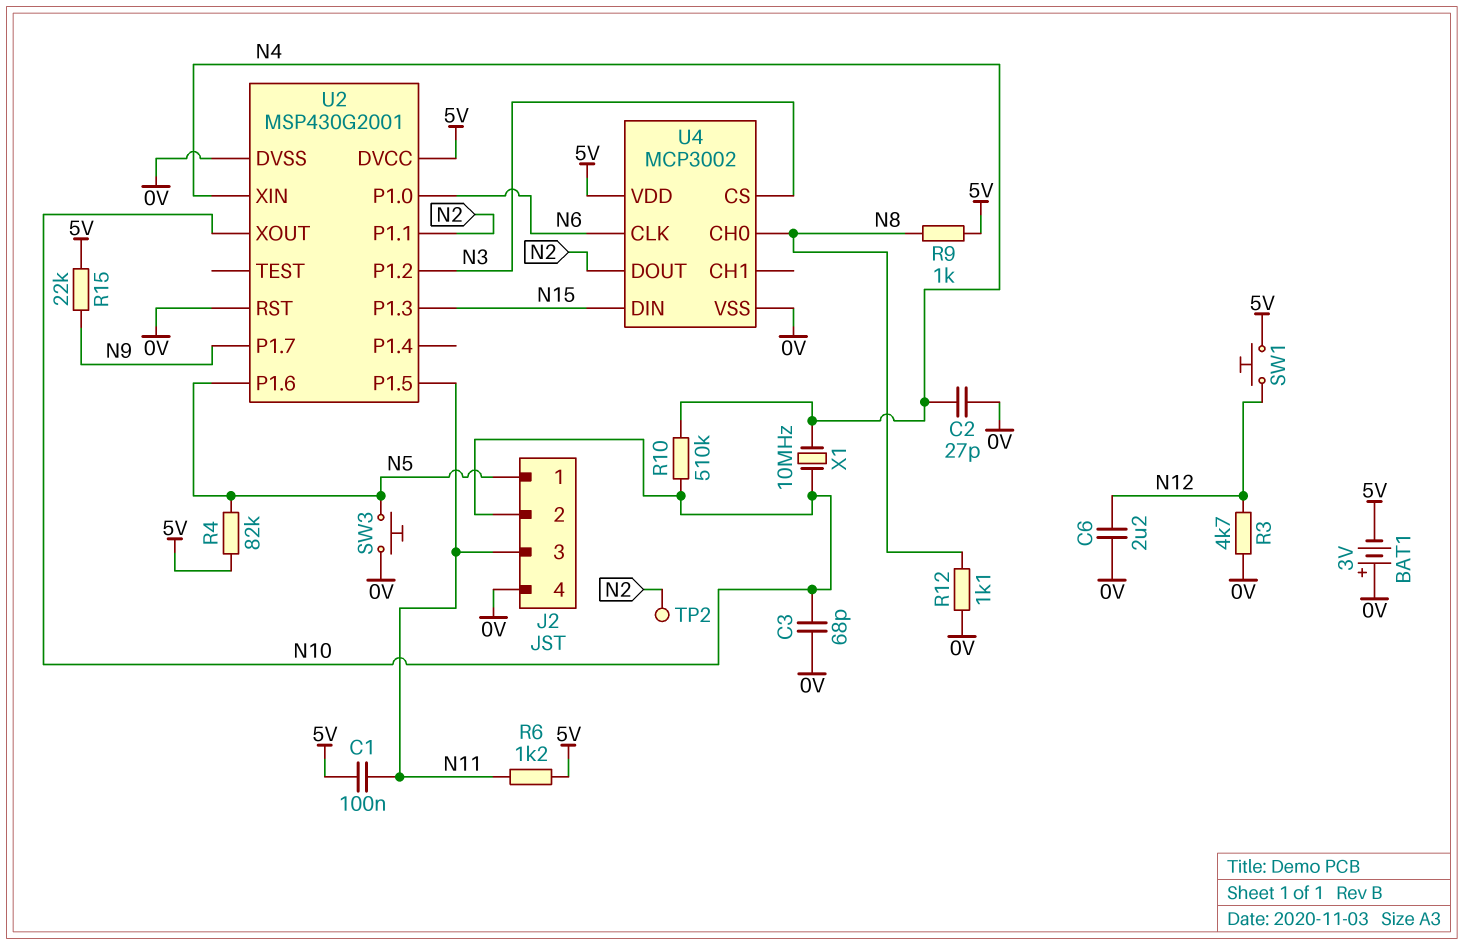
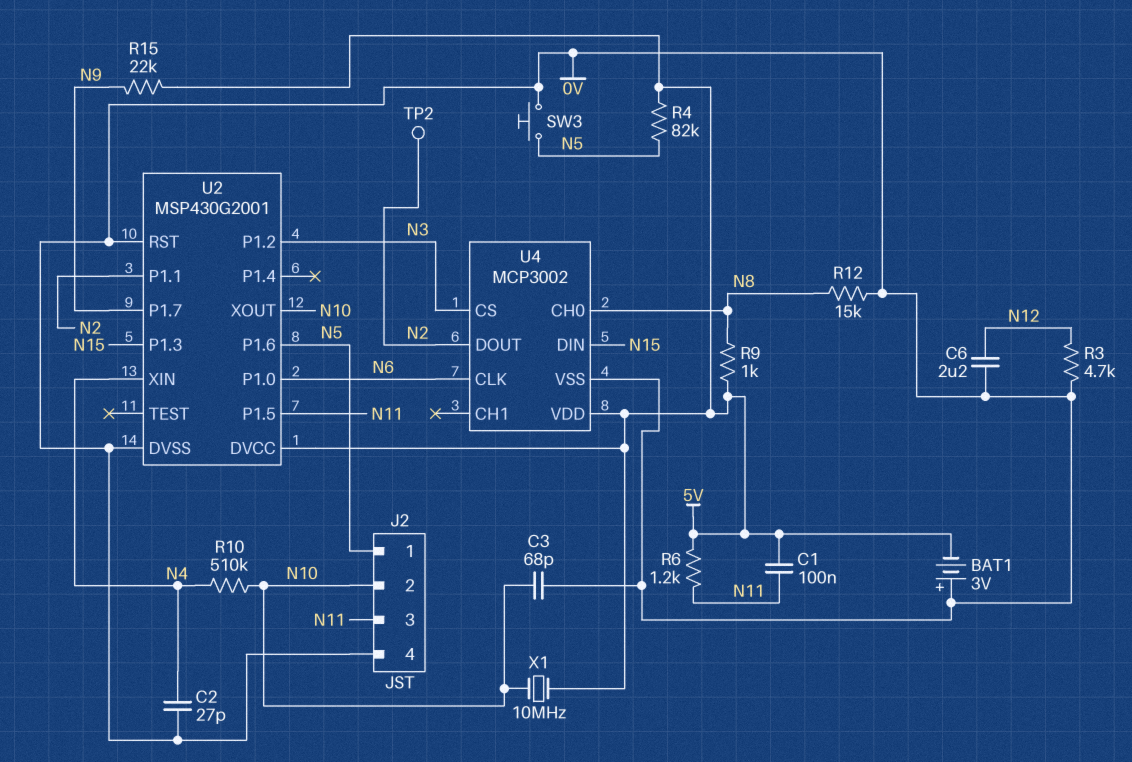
R12: 1.1k (0V, N8) -> 15k (0V, N8)
SW1: button (5V, N12) -> none
X1: 10MHz (N4, N10) -> 10MHz (5V, N10)

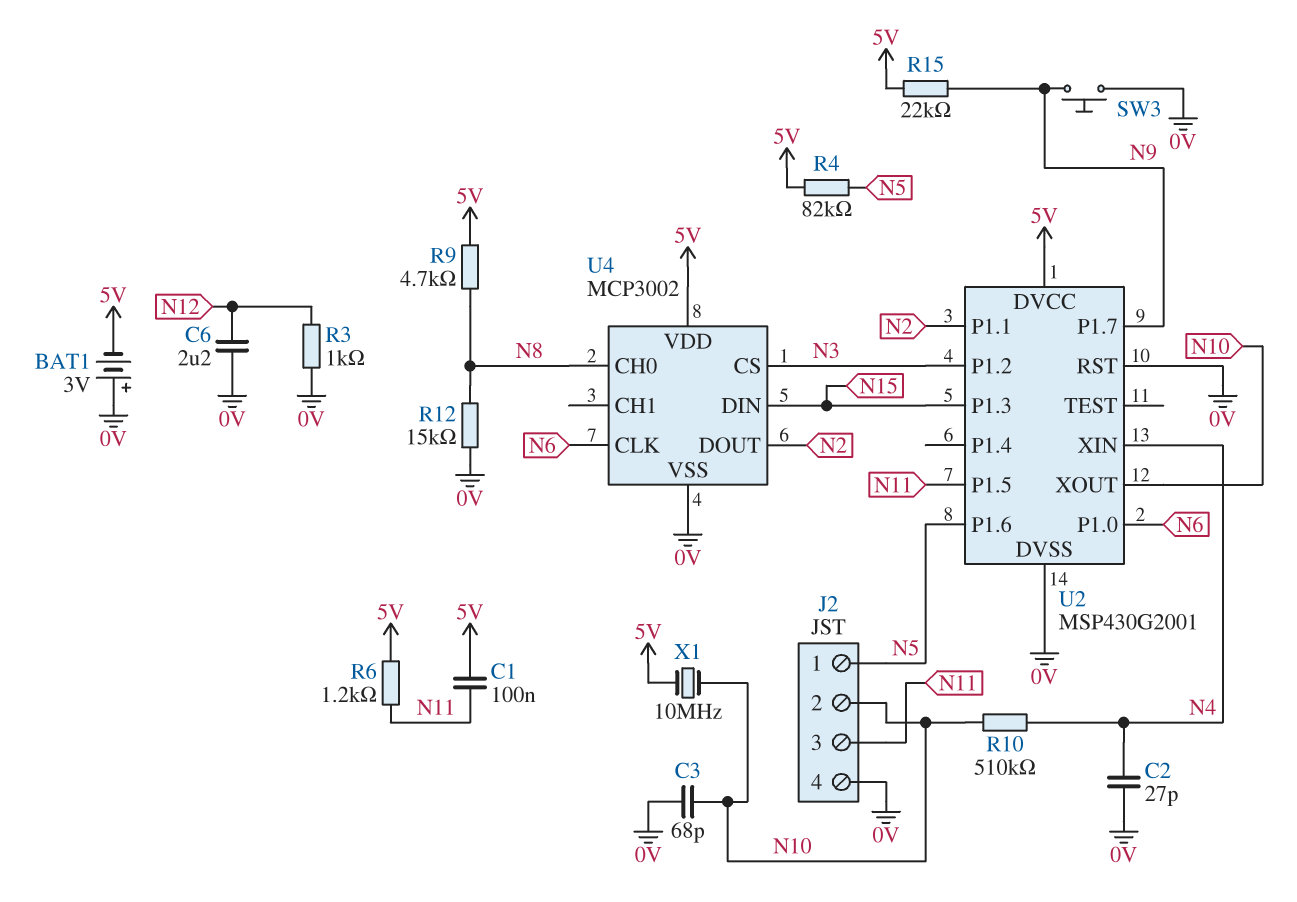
R3: 4.7k (0V, N12) -> 1k (0V, N12)
R9: 1k (5V, N8) -> 4.7k (5V, N8)
SW3: button (0V, N5) -> button (0V, N9)
TP2: test point (N2) -> none

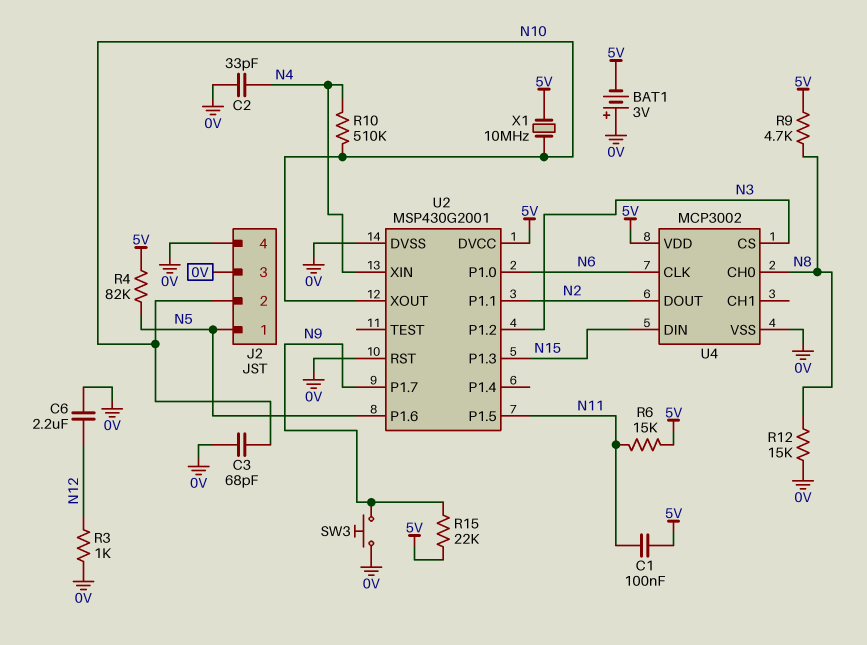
C2: 27pF (0V, N4) -> 33pF (0V, N4)
J2 pin 3: N11 -> 0V
R6: 1.2k (5V, N11) -> 15k (5V, N11)

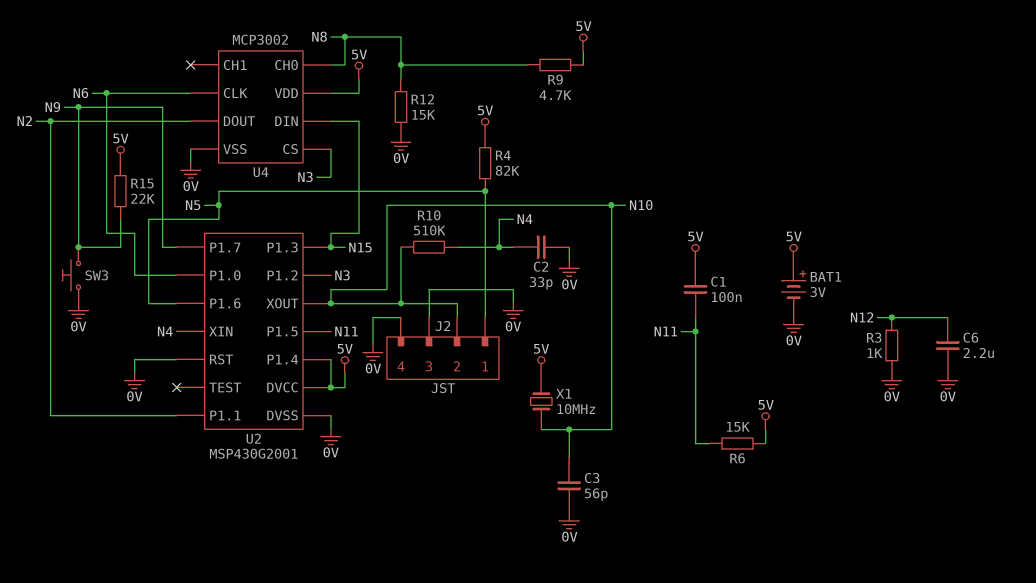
BAT1: 3V (plus 0V, minus 5V) -> 3V (plus 5V, minus 0V)
C3: 68pF (0V, N10) -> 56pF (0V, N10)
U2 pin P1.4: none -> 5V

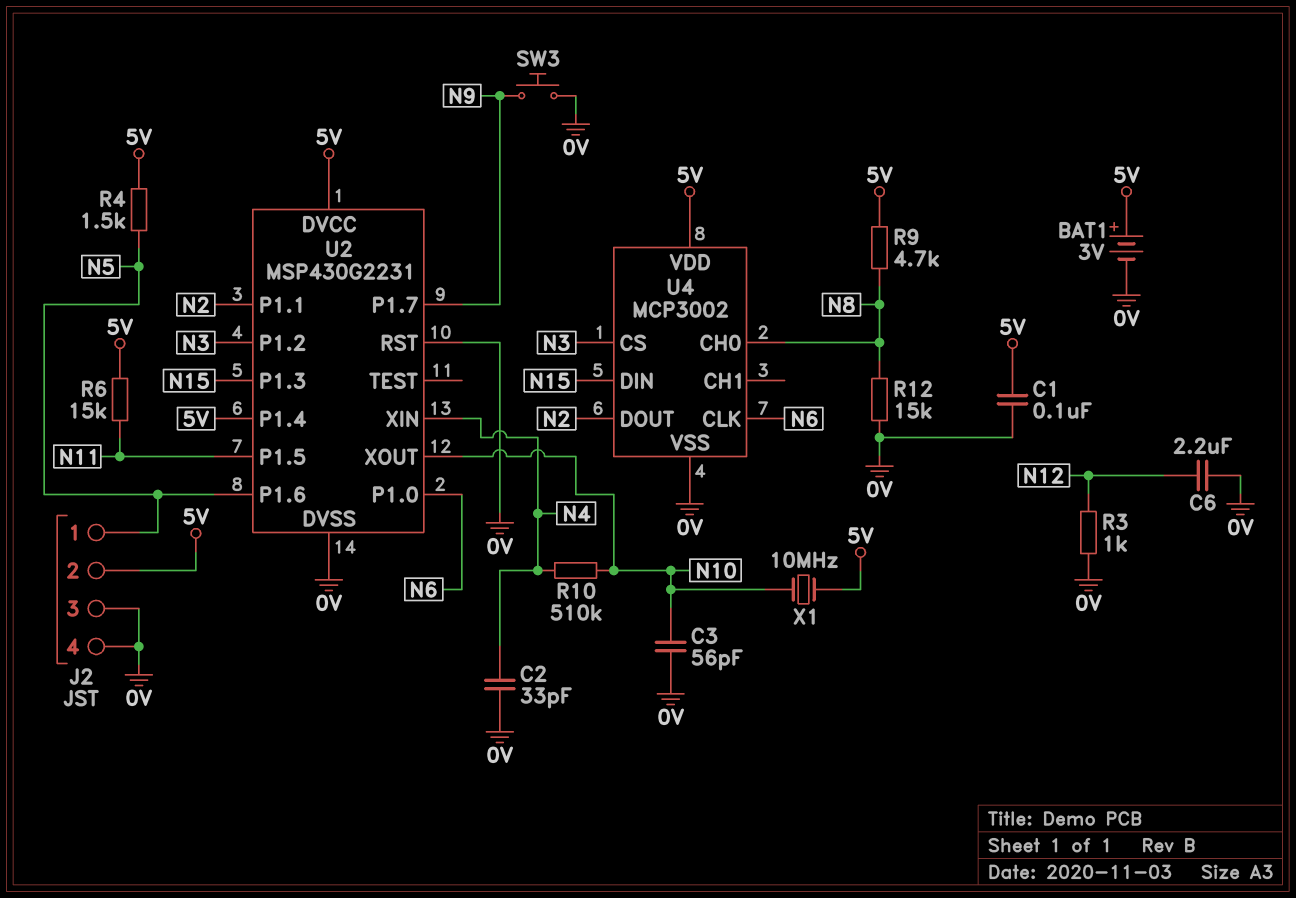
C1: 100nF (5V, N11) -> 100nF (0V, 5V)
J2 pin 2: N10 -> 5V
R4: 82k (5V, N5) -> 1.5k (5V, N5)
R15: 22k (5V, N9) -> none
U2: MSP430G2001 -> MSP430G2231

